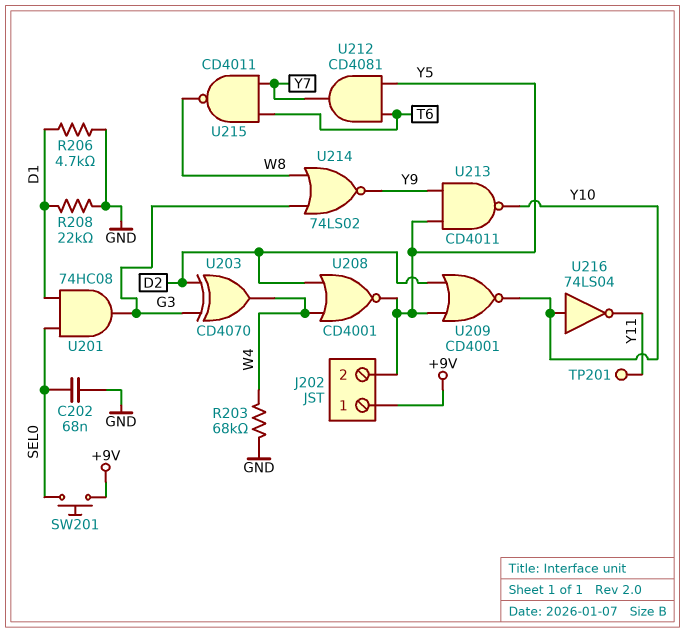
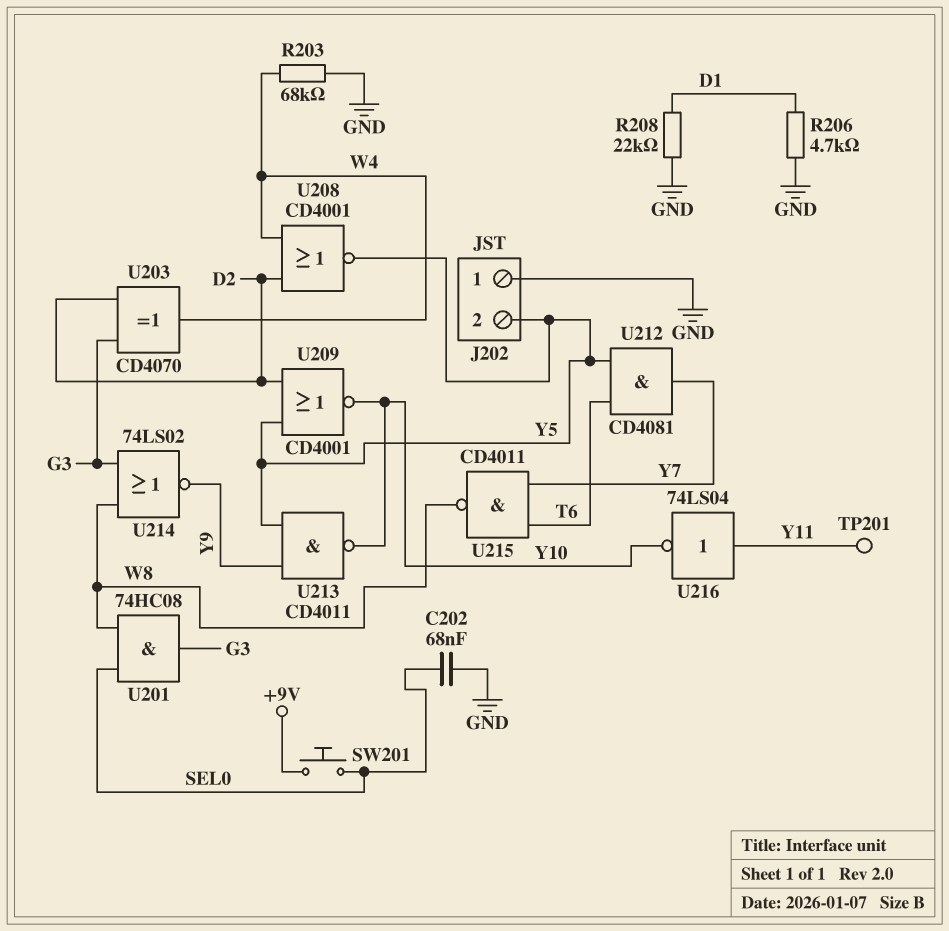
J202 pin 1: +9V -> GND
U201: AND 74HC08 (in D1, in SEL0, out G3) -> AND 74HC08 (in SEL0, in W8, out G3)
U216: NOT 74LS04 (in Y10, out Y11) -> NOT 74LS04 (in Y11, out Y10)

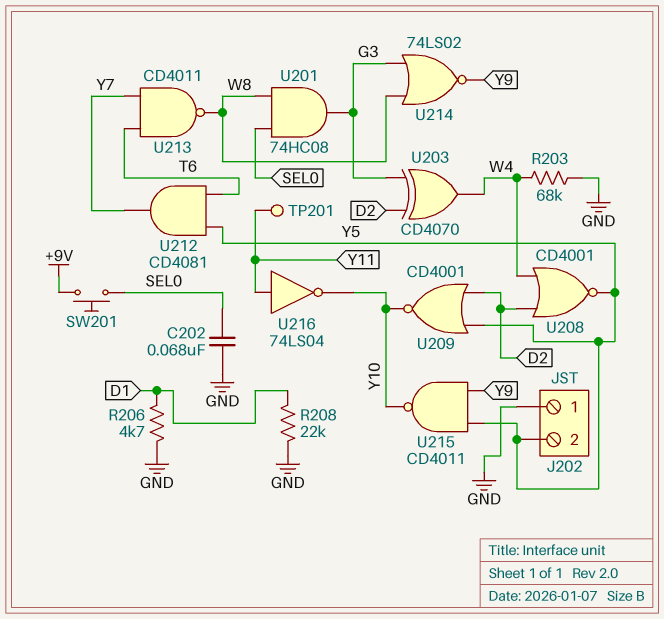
U213: NAND CD4011 (in Y5, in Y9, out Y10) -> NAND CD4011 (in T6, in Y7, out W8)
U215: NAND CD4011 (in T6, in Y7, out W8) -> NAND CD4011 (in Y5, in Y9, out Y10)

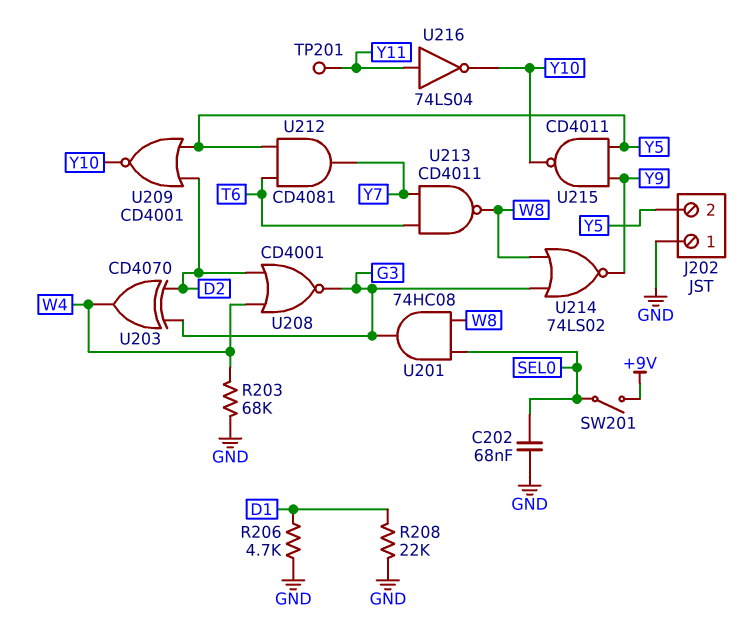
SW201: button (+9V, SEL0) -> switch (+9V, SEL0)
U208: NOR CD4001 (in D2, in W4, out Y5) -> NOR CD4001 (in D2, in W4, out G3)

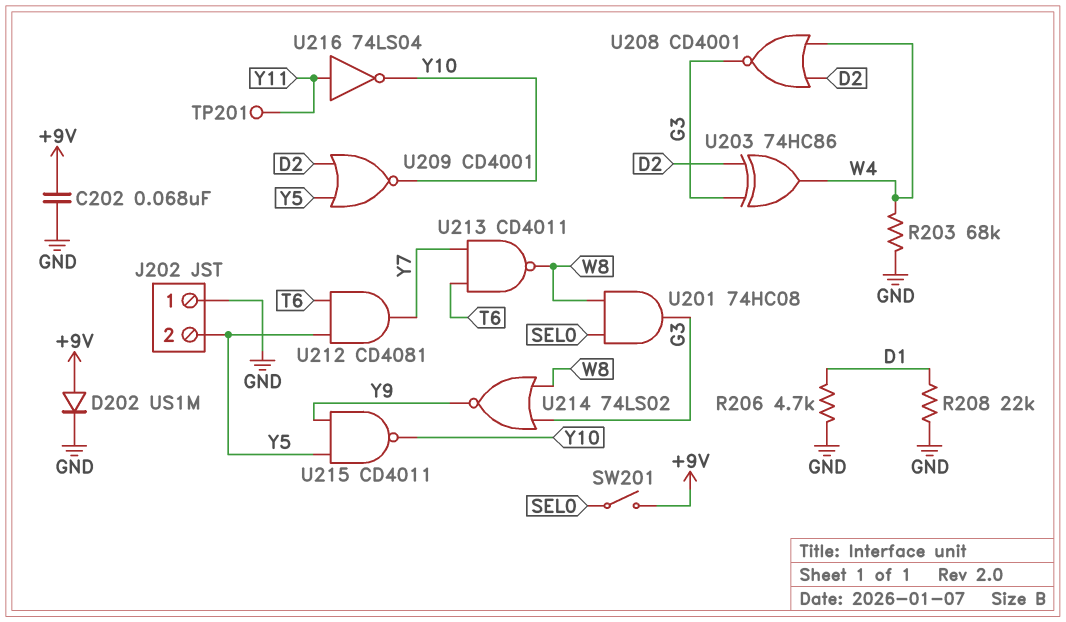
C202: 68nF (GND, SEL0) -> 68nF (+9V, GND)
D202: none -> diode US1M (A +9V, K GND)
U203: XOR CD4070 (in D2, in G3, out W4) -> XOR 74HC86 (in D2, in G3, out W4)

